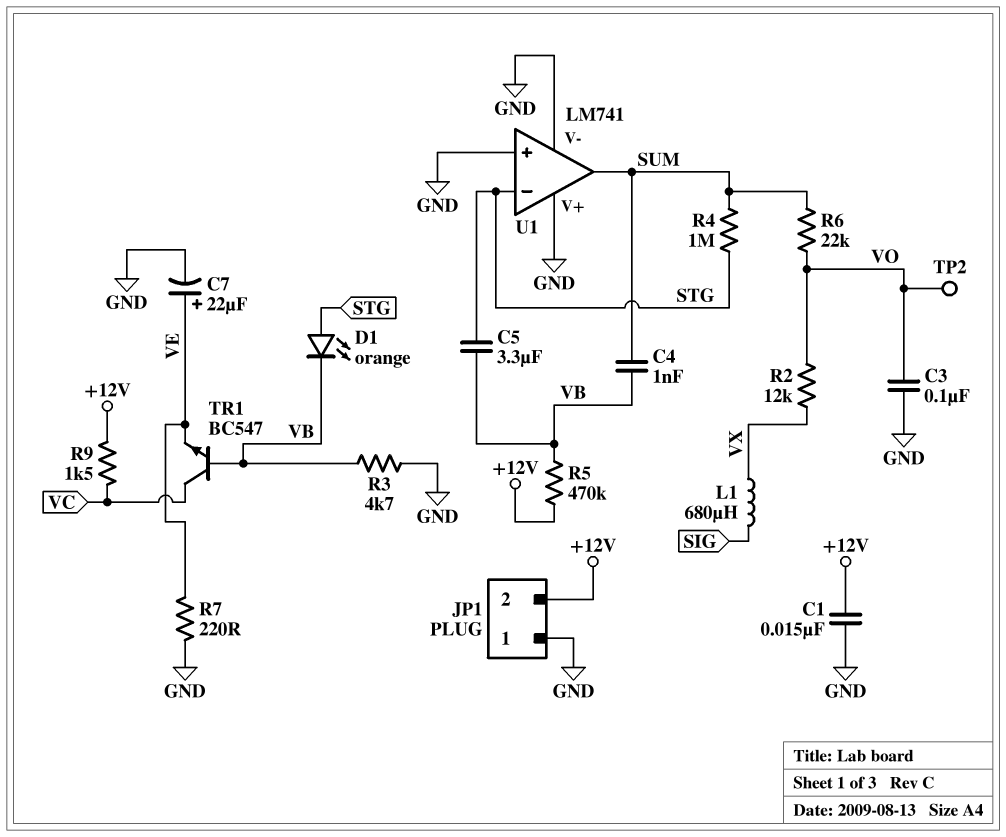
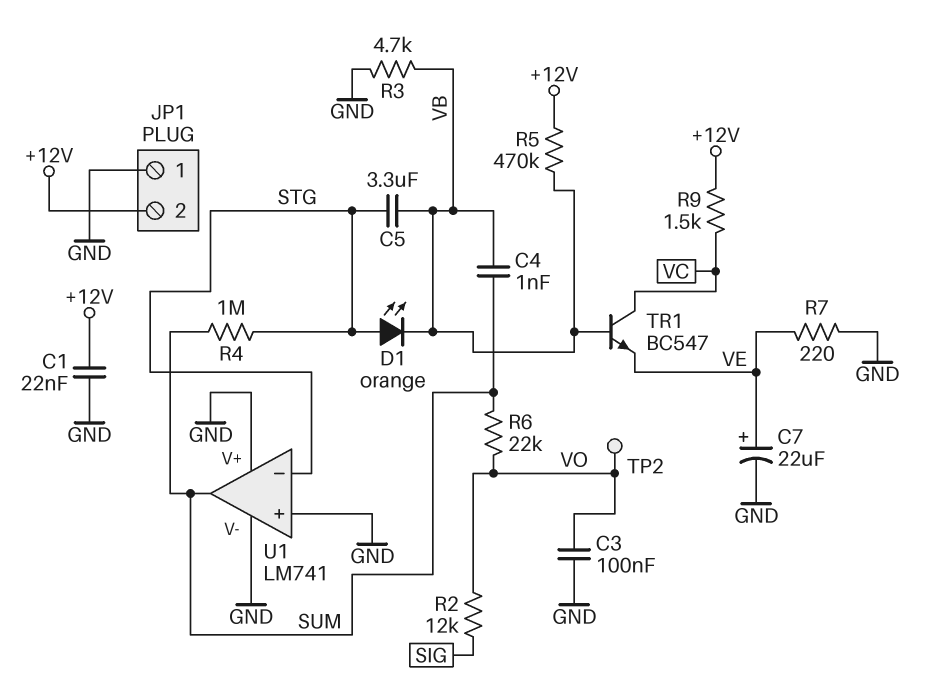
C1: 15nF (+12V, GND) -> 22nF (+12V, GND)
L1: 680uH (SIG, VX) -> none
R2: 12k (VO, VX) -> 12k (SIG, VO)

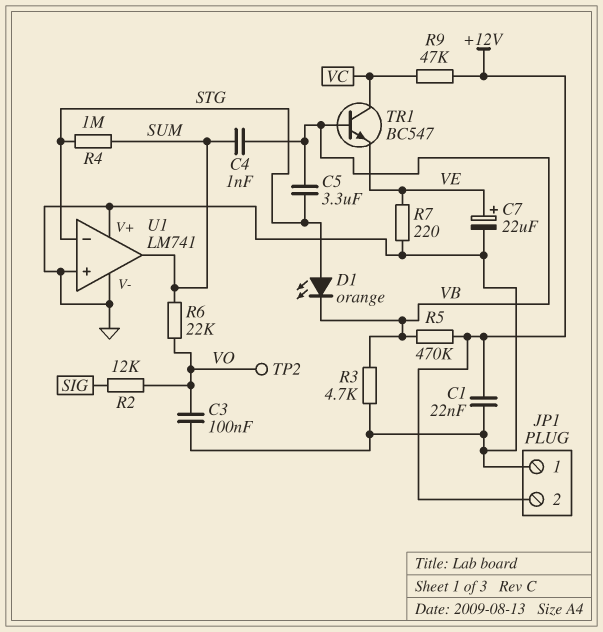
R9: 1.5k (+12V, VC) -> 47k (+12V, VC)

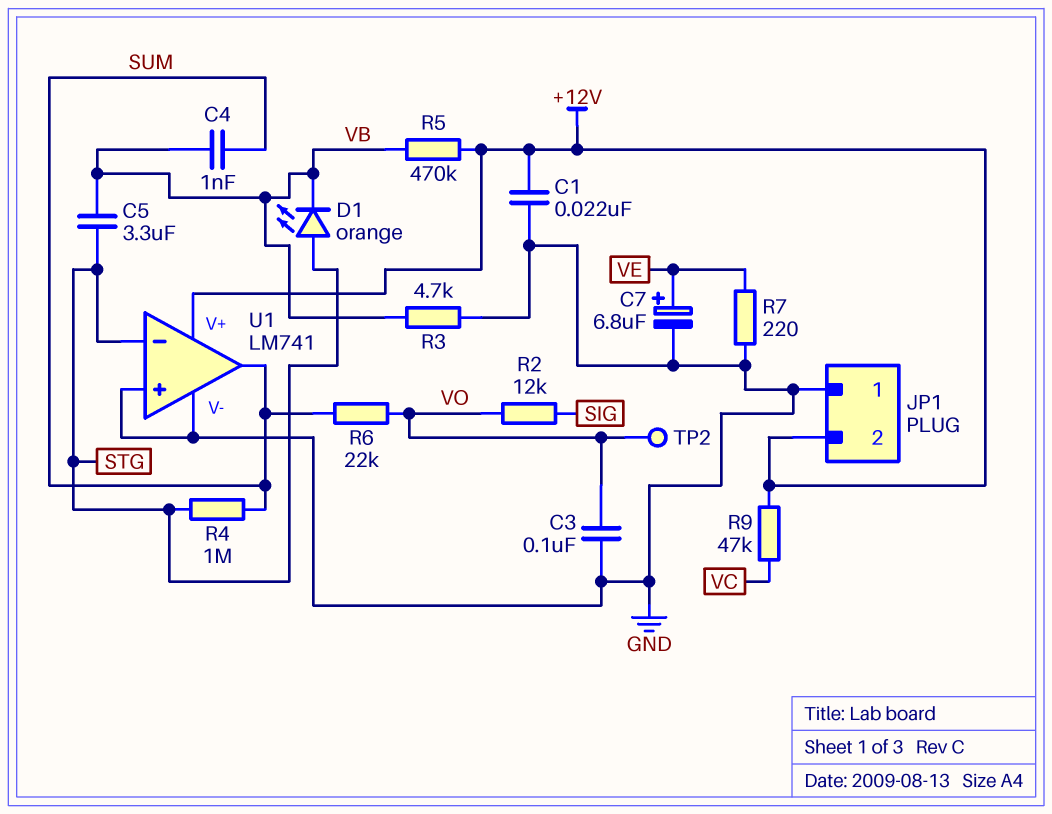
C7: 22uF (plus VE, minus GND) -> 6.8uF (plus VE, minus GND)
TR1: NPN BC547 (B VB, C VC, E VE) -> none
U1 pin V+: GND -> +12V

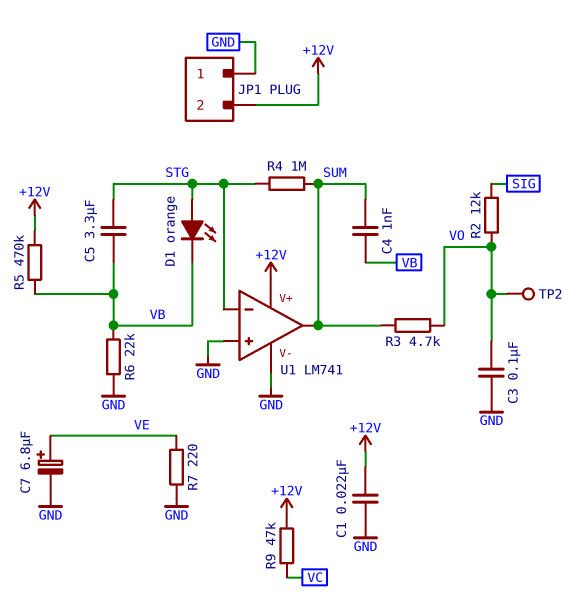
R3: 4.7k (GND, VB) -> 4.7k (SUM, VO)
R6: 22k (SUM, VO) -> 22k (GND, VB)

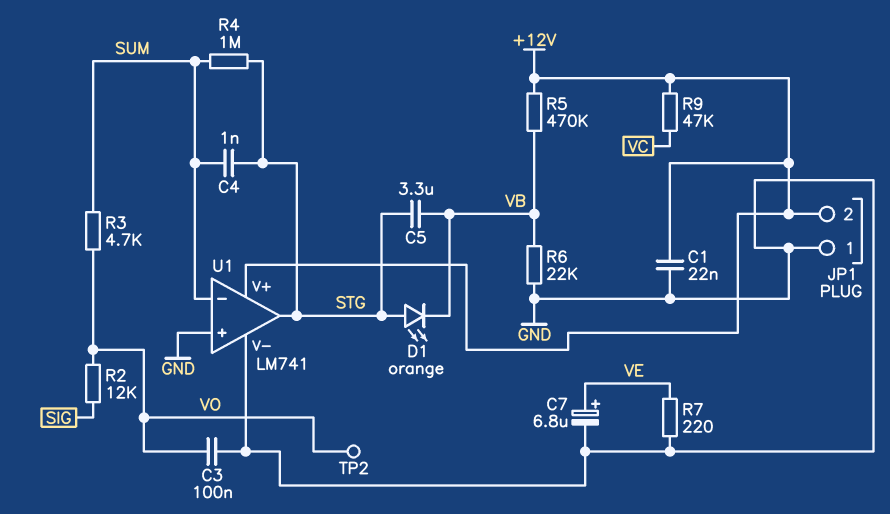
C4: 1nF (SUM, VB) -> 1nF (STG, SUM)
U1 pin in-: STG -> SUM
U1 pin out: SUM -> STG

